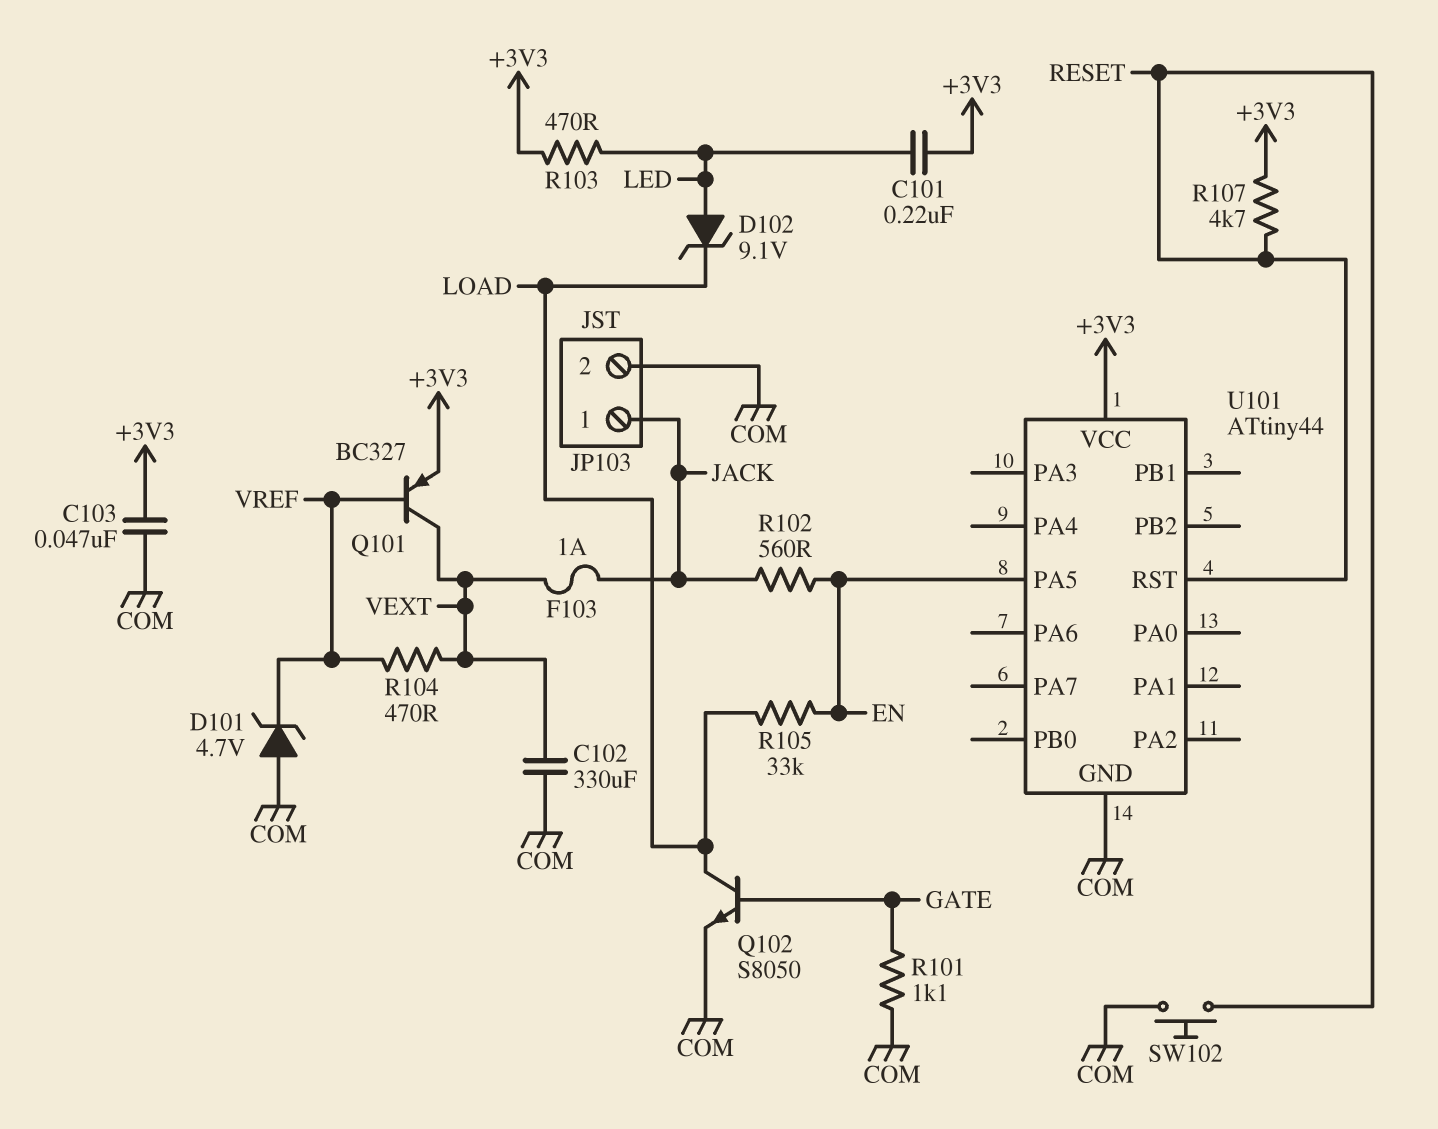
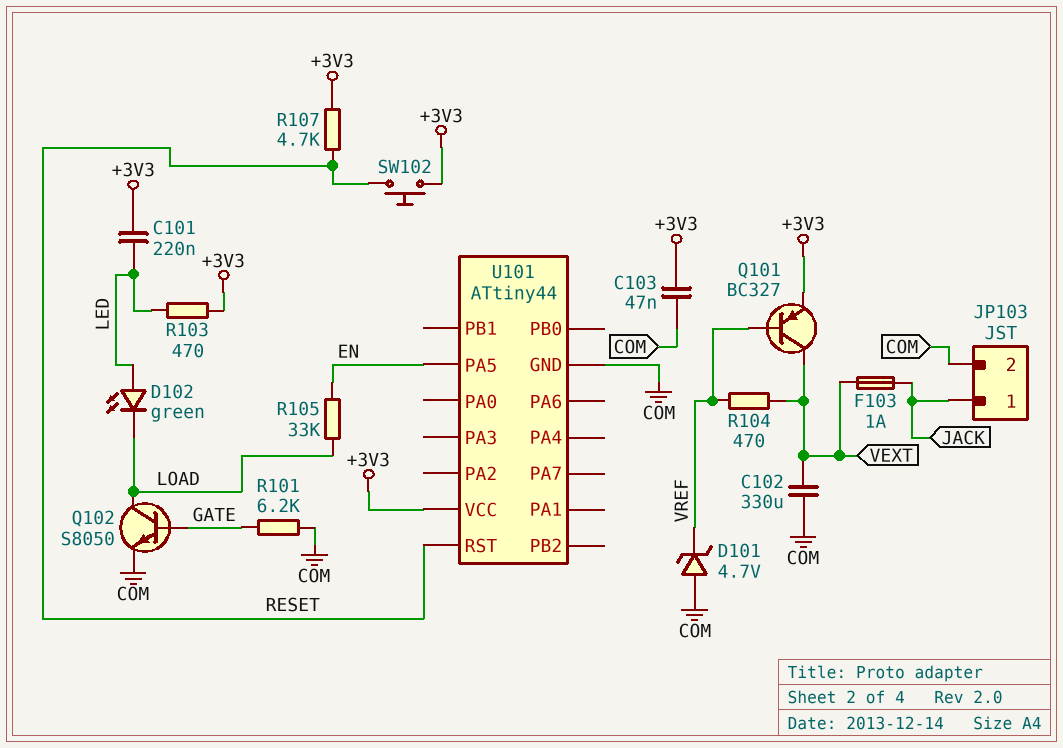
D102: zener 9.1V (A LED, K LOAD) -> LED green (A LED, K LOAD)
R101: 1.1k (COM, GATE) -> 6.2k (COM, GATE)
R102: 560 (EN, JACK) -> none
SW102: button (COM, RESET) -> button (+3V3, RESET)

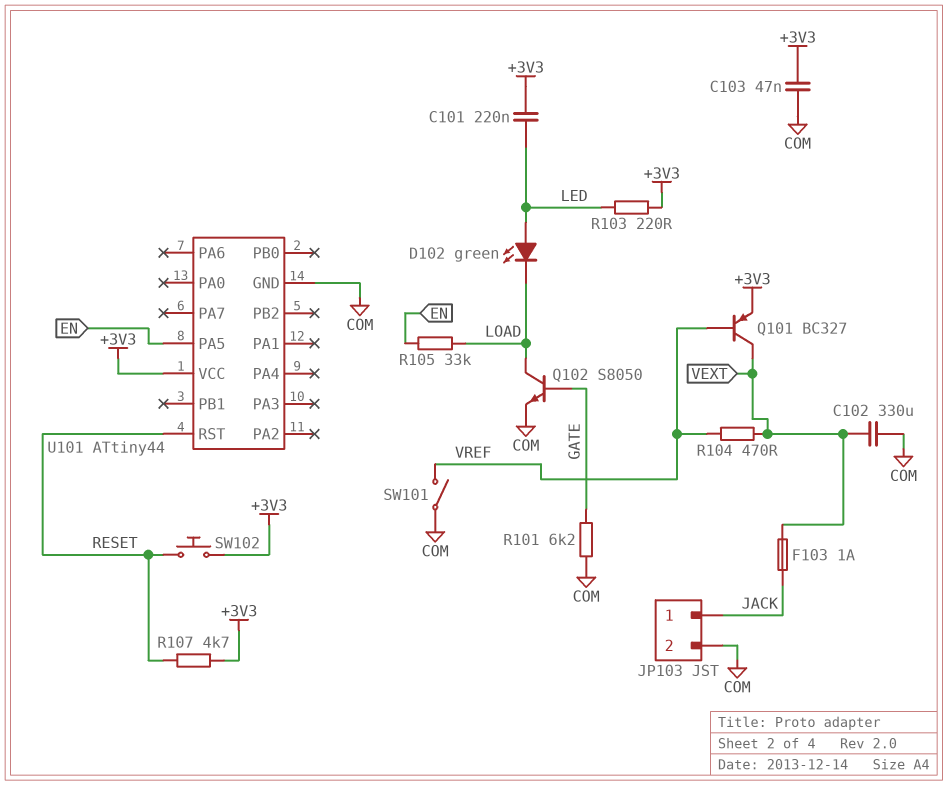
D101: zener 4.7V (A COM, K VREF) -> none
R103: 470 (+3V3, LED) -> 220 (+3V3, LED)
SW101: none -> switch (COM, VREF)

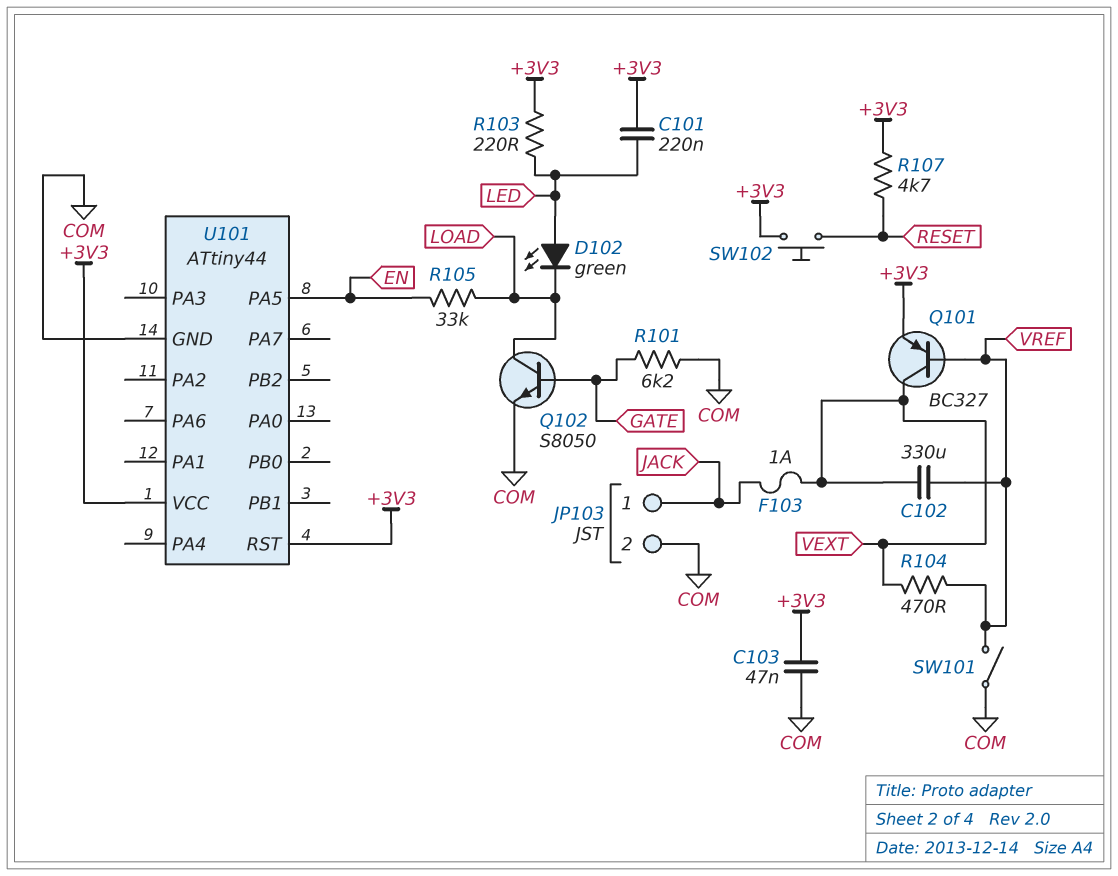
C102: 330uF (COM, VEXT) -> 330uF (VEXT, VREF)
U101 pin RST: RESET -> +3V3

